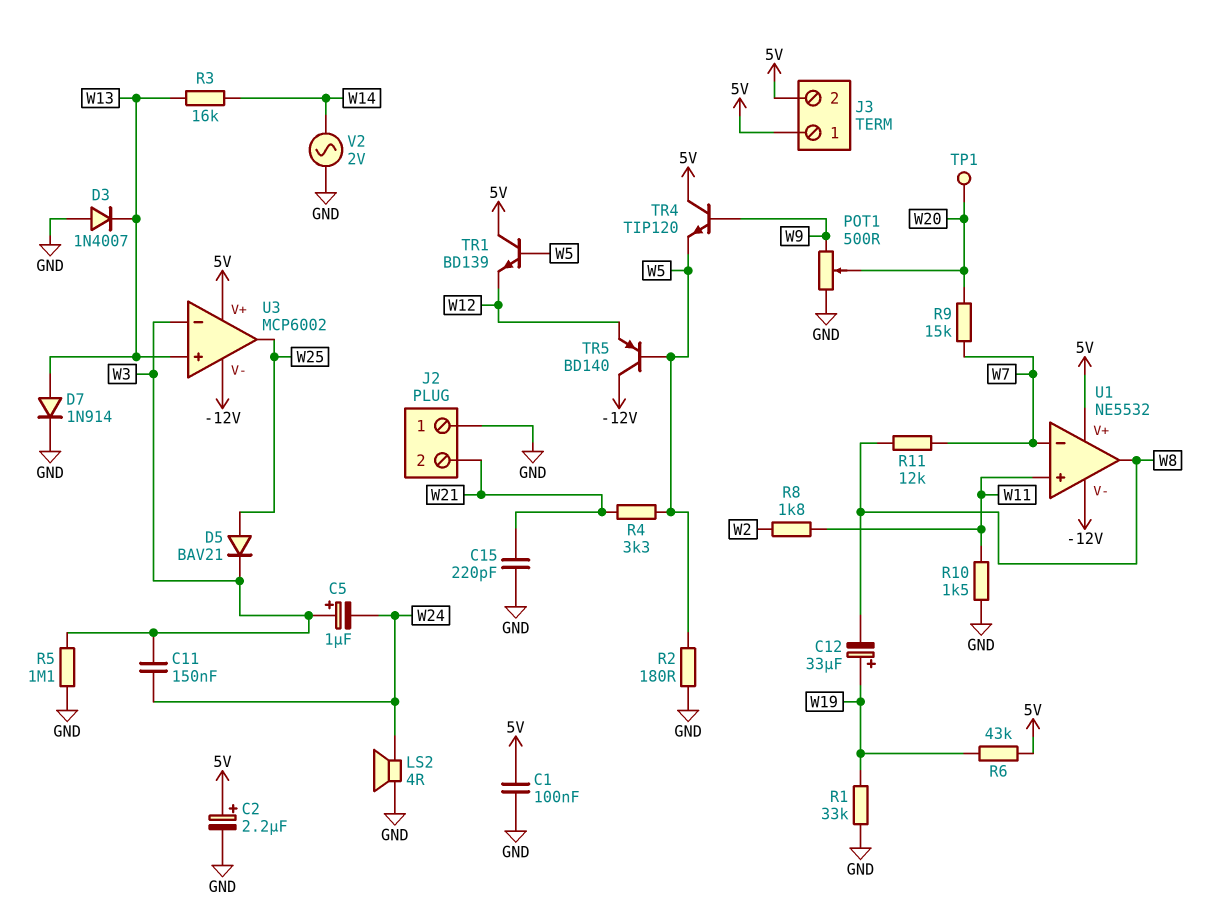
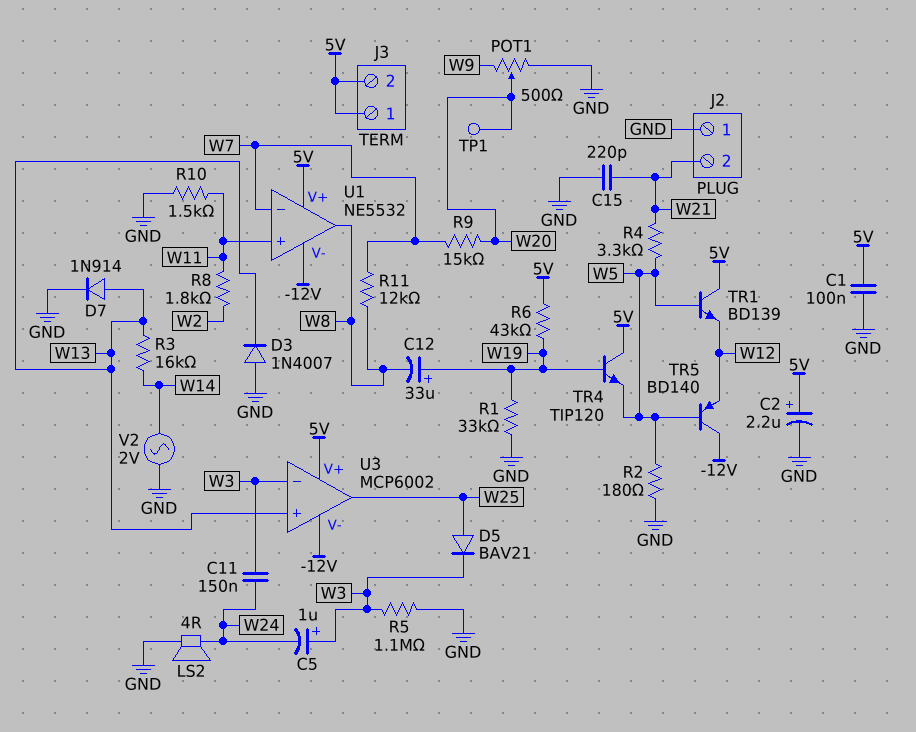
TR4: NPN TIP120 (B W9, C 5V, E W5) -> NPN TIP120 (B W19, C 5V, E W5)

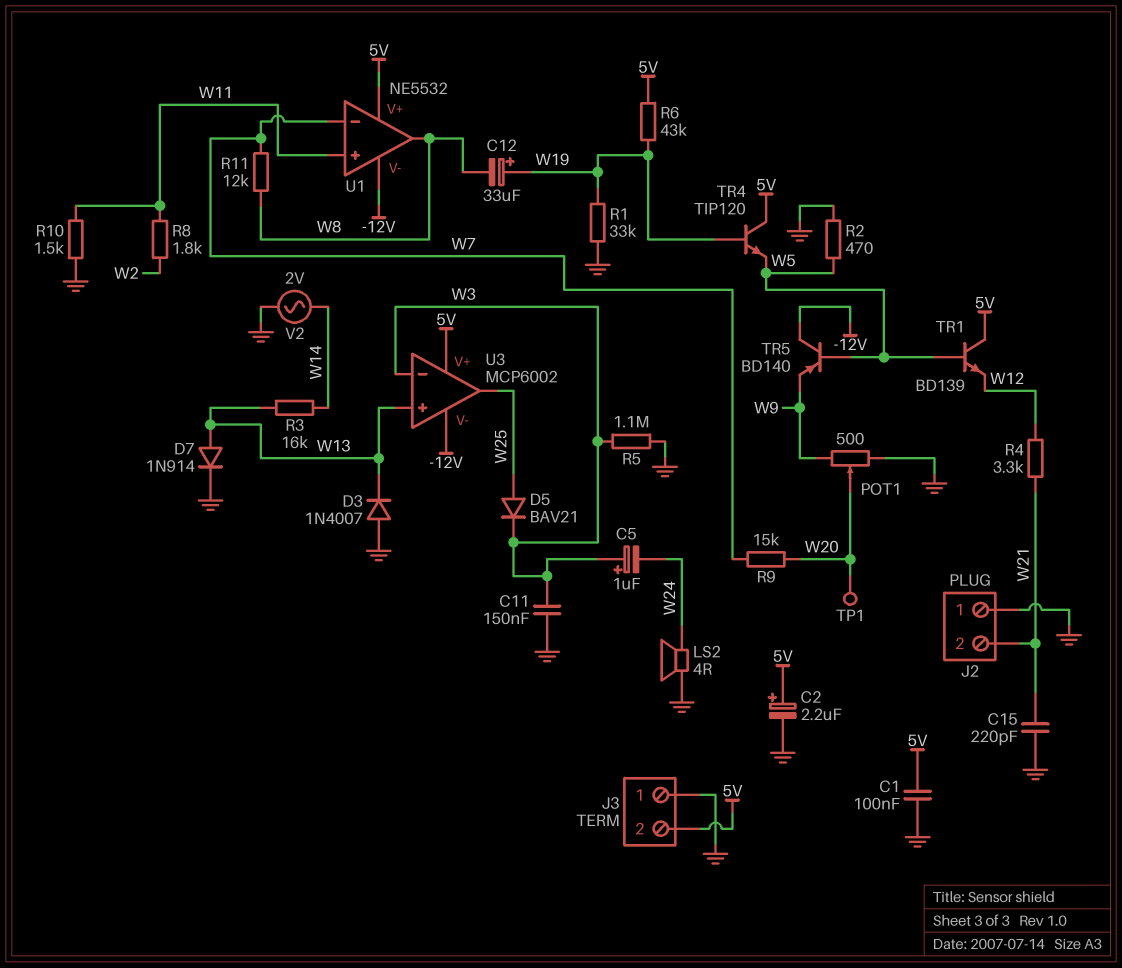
C11: 150nF (W3, W24) -> 150nF (GND, W3)
J3 pin 1: 5V -> GND
R2: 180 (GND, W5) -> 470 (GND, W5)
R4: 3.3k (W5, W21) -> 3.3k (W12, W21)
TR5: PNP BD140 (B W5, C -12V, E W12) -> PNP BD140 (B W5, C -12V, E W9)

